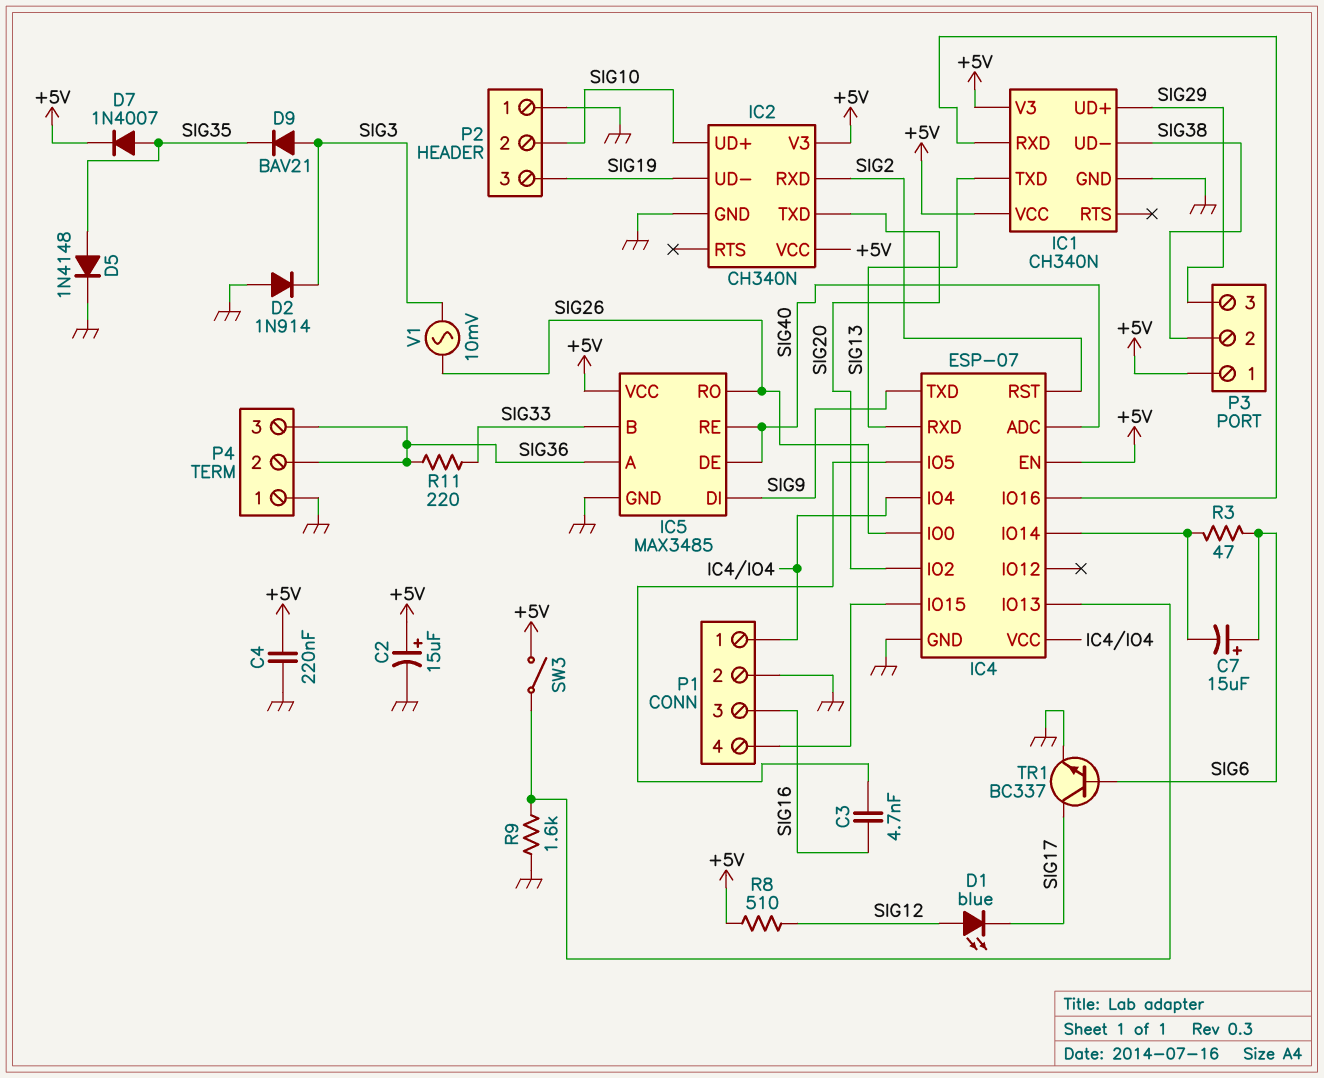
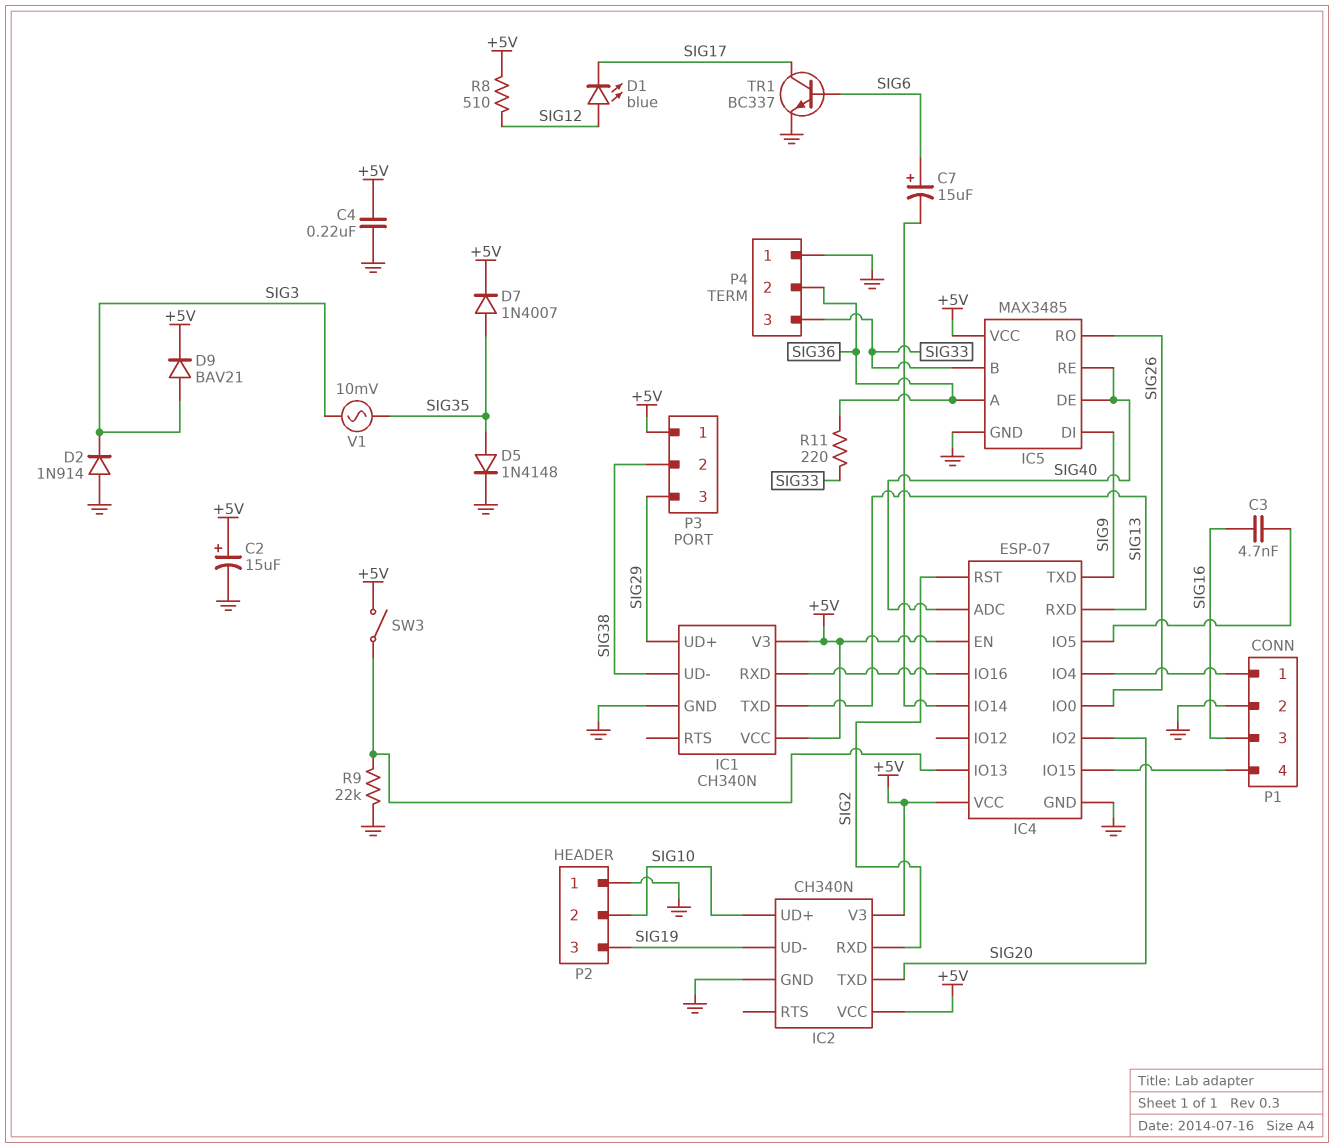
D9: diode BAV21 (A SIG3, K SIG35) -> diode BAV21 (A SIG3, K +5V)
IC4 pin VCC: IC4/IO4 -> +5V
P4 pin 3: SIG36 -> SIG33
R3: 47 (IC4/IO14, SIG6) -> none
R9: 1.6k (GND, IC4/IO13) -> 22k (GND, IC4/IO13)
V1: AC 10mV (SIG3, SIG26) -> AC 10mV (SIG3, SIG35)

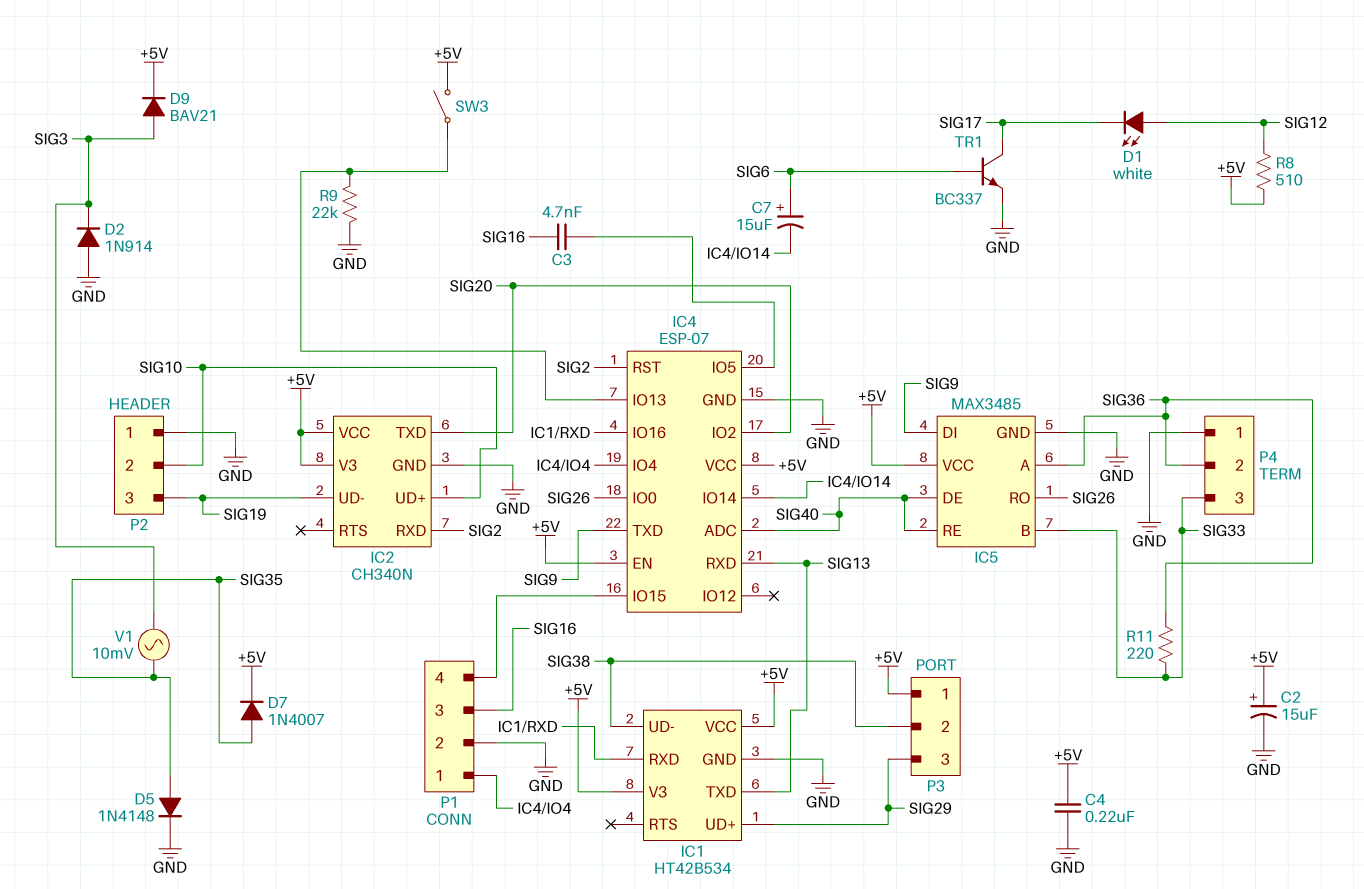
D1: LED blue (A SIG12, K SIG17) -> LED white (A SIG12, K SIG17)
IC1: CH340N -> HT42B534

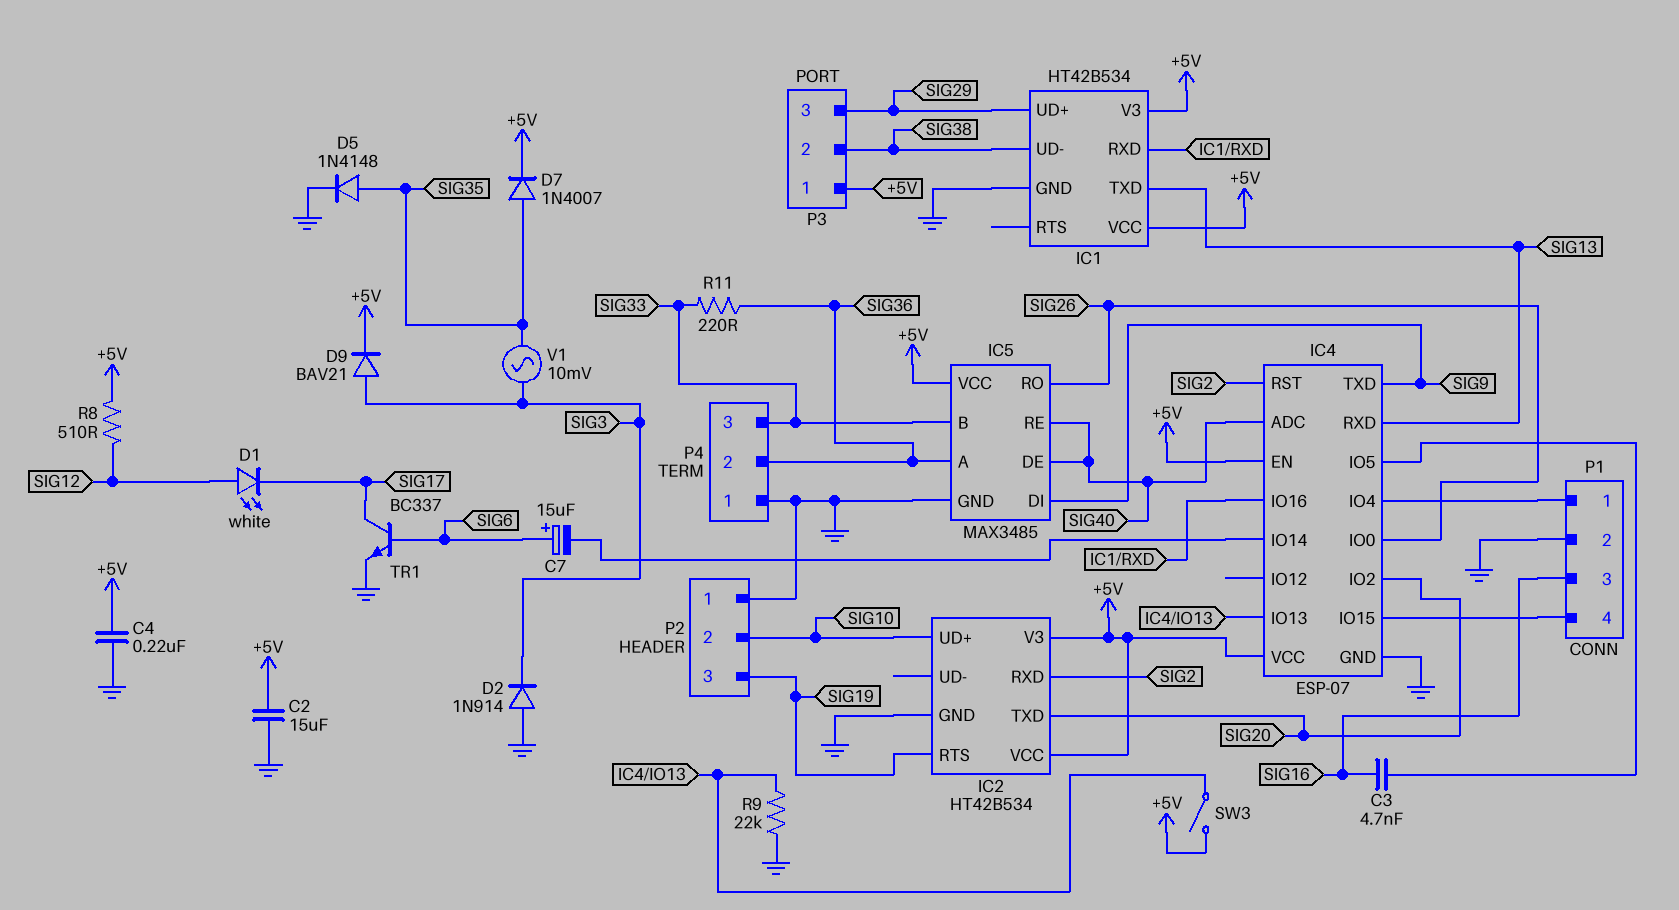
C2: 15uF (plus +5V, minus GND) -> 15uF (+5V, GND)
IC2: CH340N -> HT42B534
IC2 pin RTS: none -> SIG19
IC2 pin UD-: SIG19 -> none

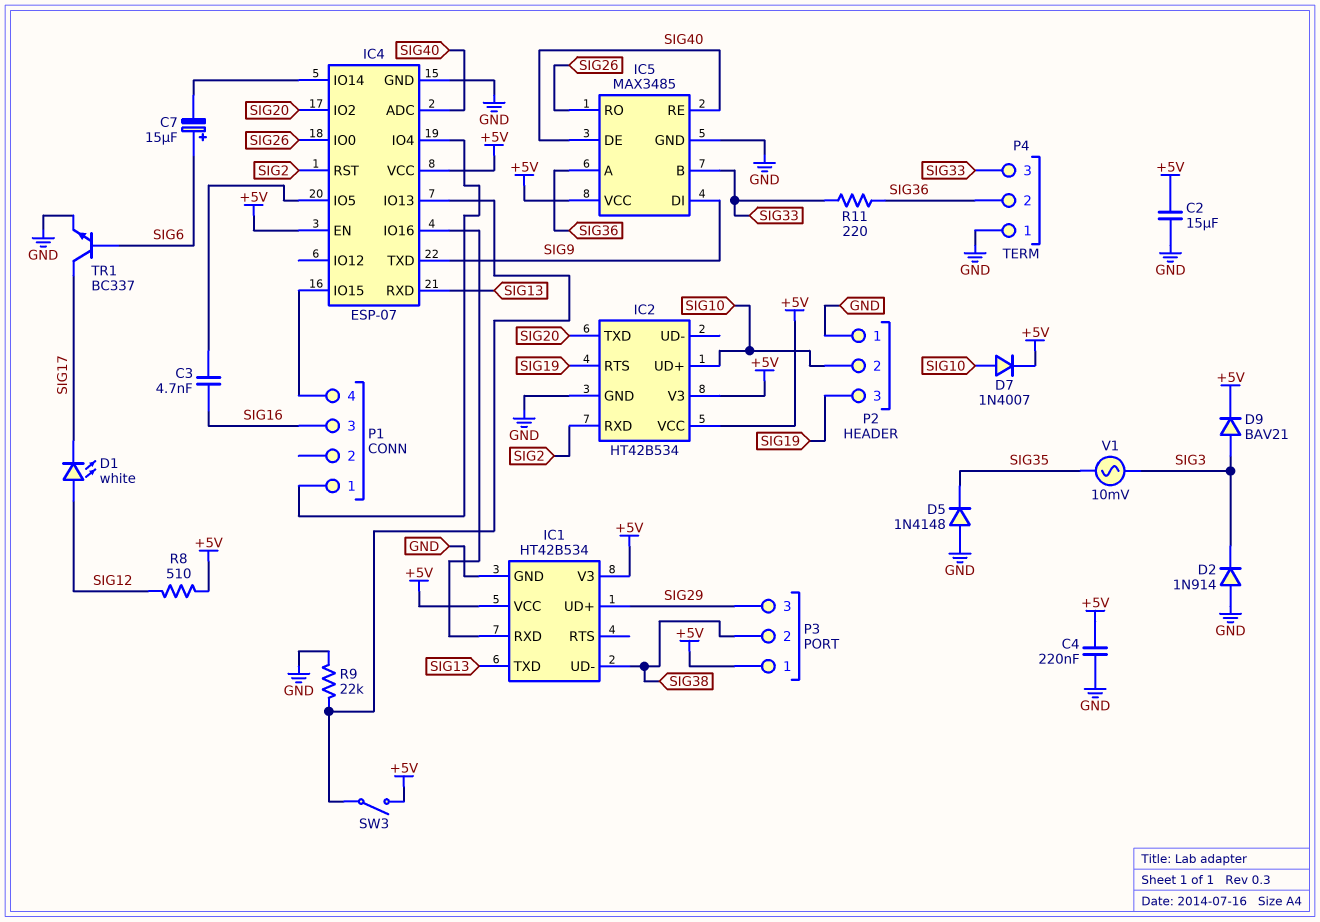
D5: diode 1N4148 (A SIG35, K GND) -> diode 1N4148 (A GND, K SIG35)
D7: diode 1N4007 (A SIG35, K +5V) -> diode 1N4007 (A SIG10, K +5V)
P1 pin 2: GND -> none

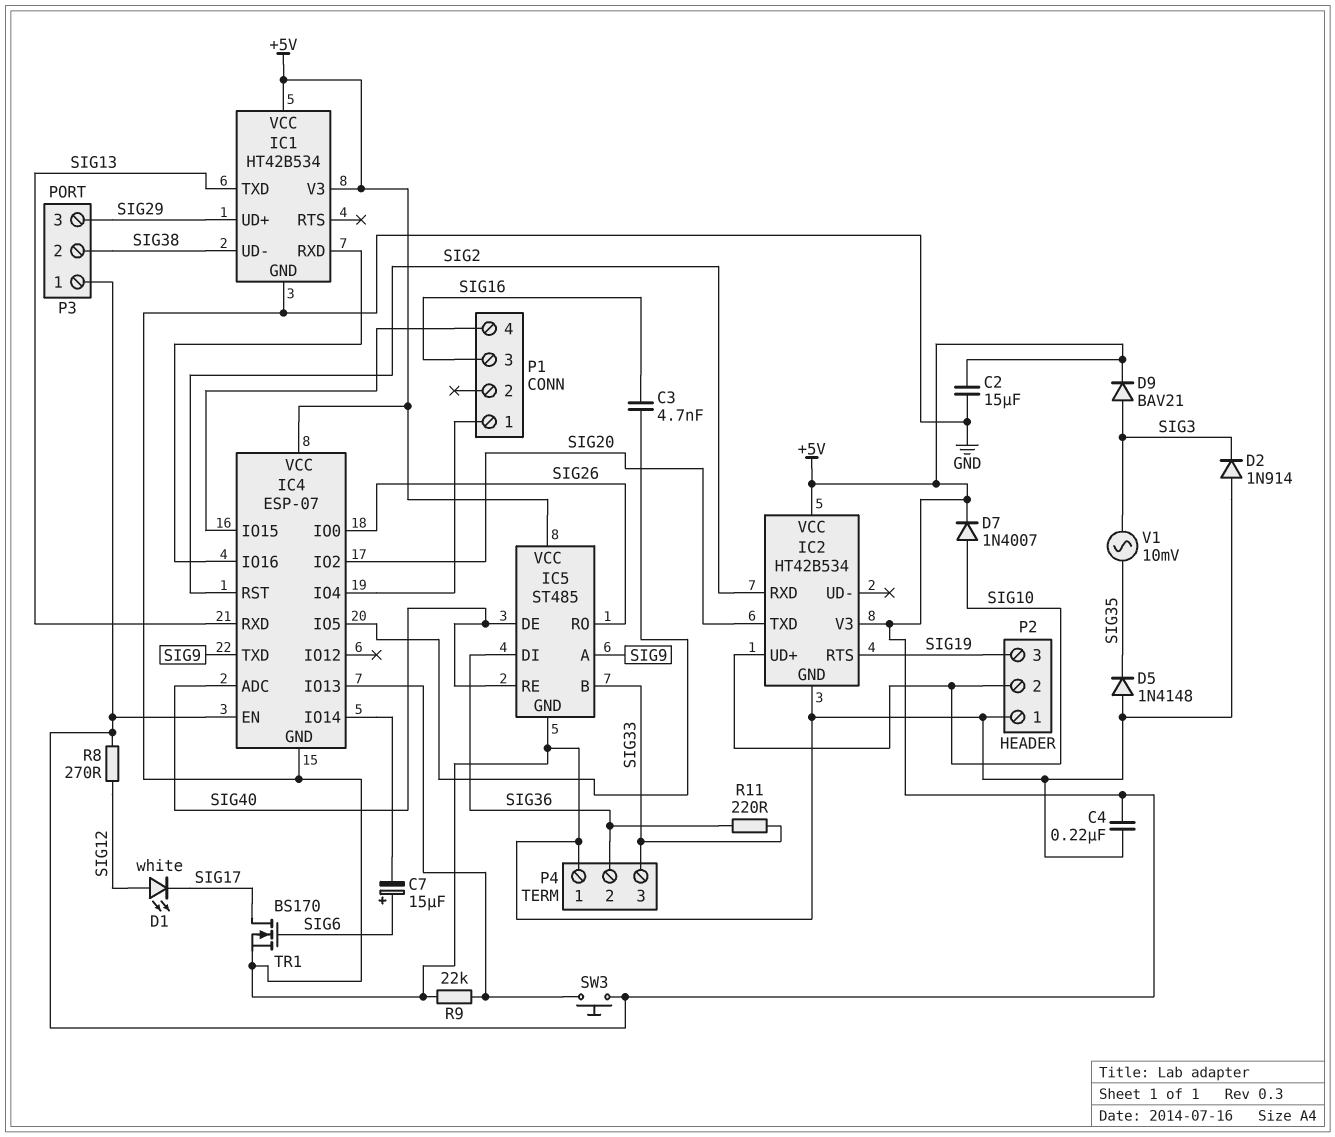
IC5: MAX3485 -> ST485
IC5 pin A: SIG36 -> SIG9
IC5 pin DI: SIG9 -> SIG36
R8: 510 (+5V, SIG12) -> 270 (+5V, SIG12)
SW3: switch (+5V, IC4/IO13) -> button (+5V, IC4/IO13)
TR1: NPN BC337 (B SIG6, C SIG17, E GND) -> NMOS BS170 (G SIG6, D SIG17, S GND)

